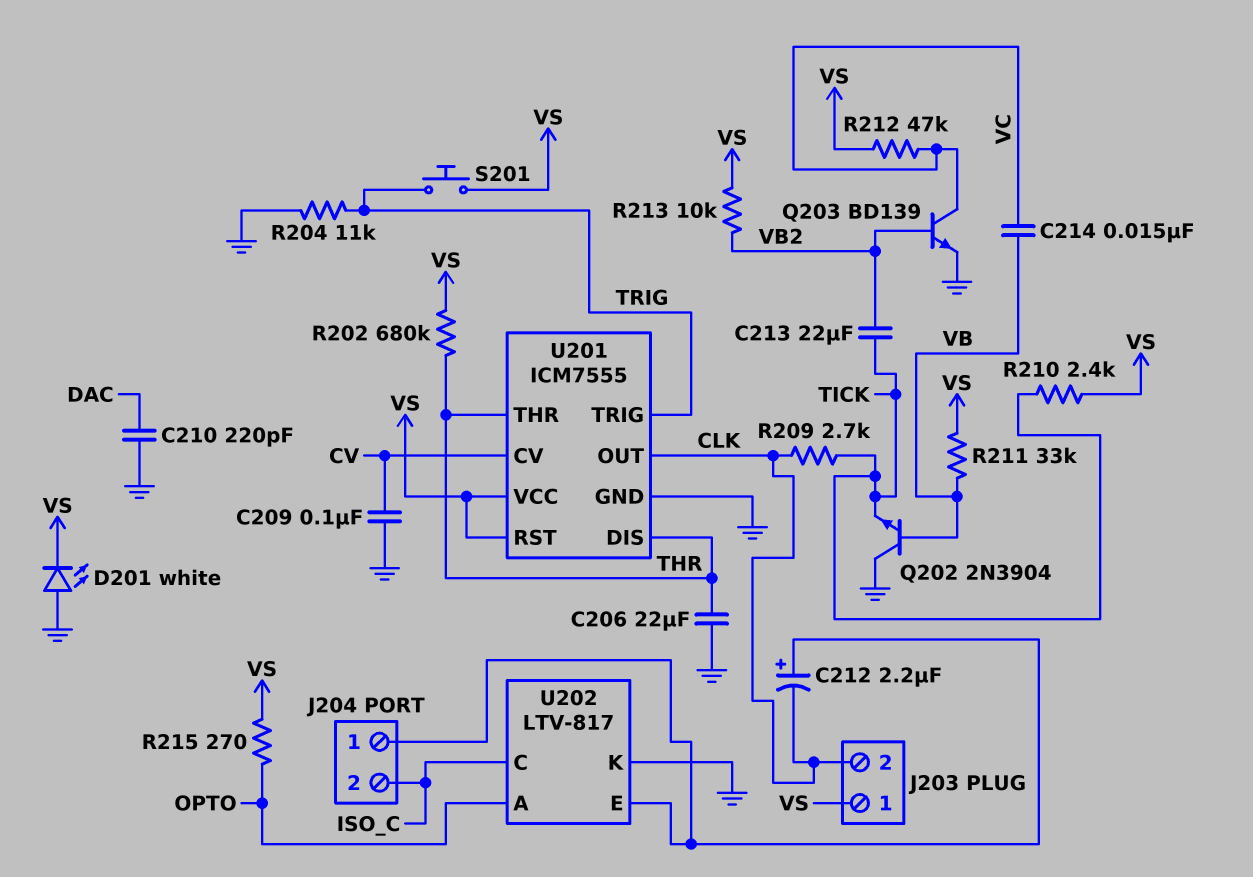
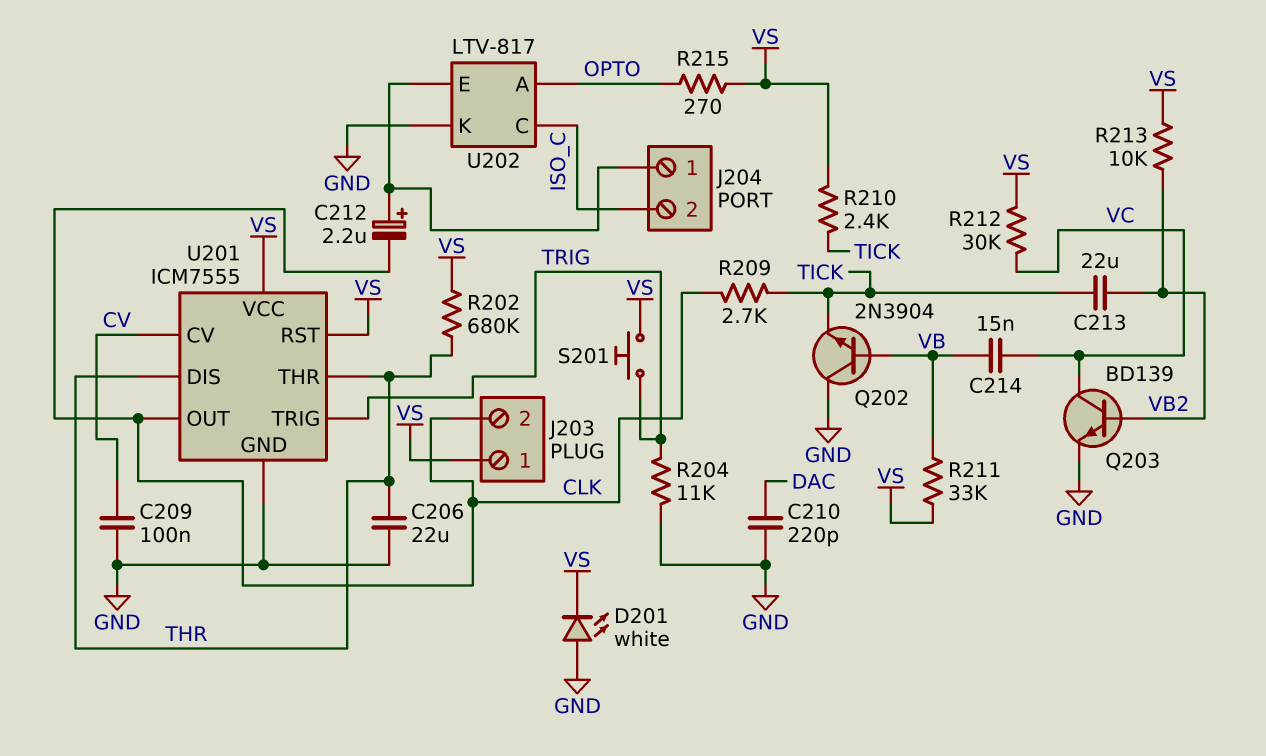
R212: 47k (VC, VS) -> 30k (VC, VS)

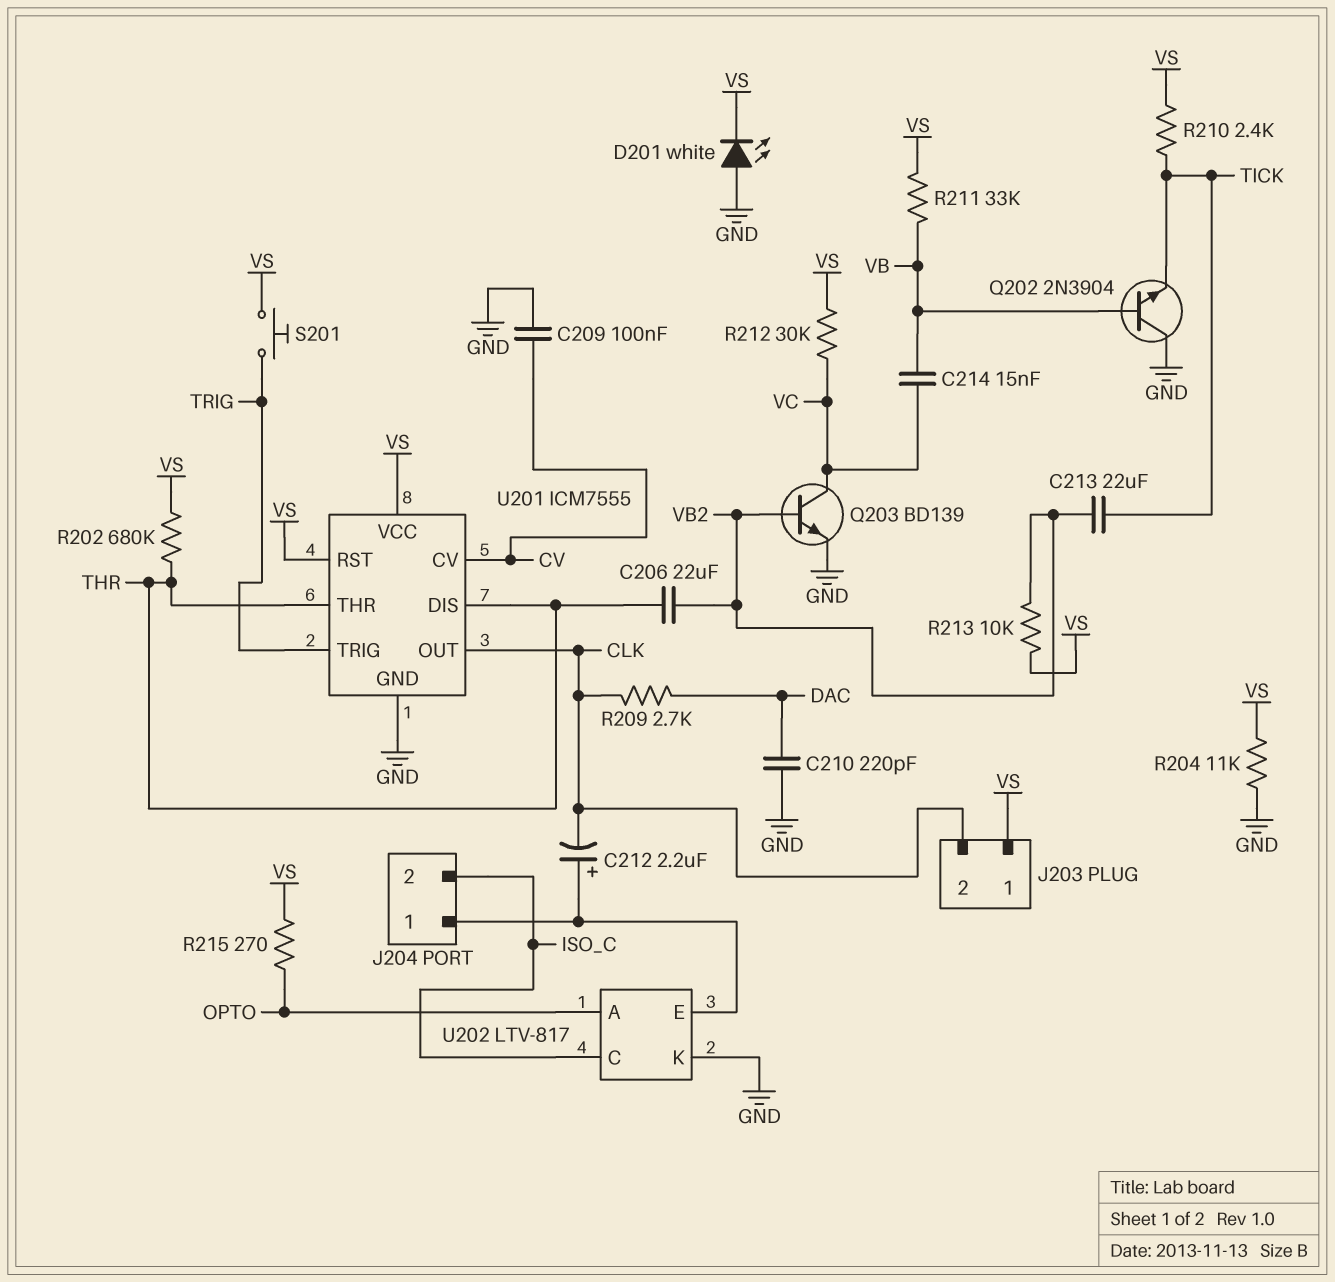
C206: 22uF (GND, THR) -> 22uF (THR, VB2)
R204: 11k (GND, TRIG) -> 11k (GND, VS)
R209: 2.7k (CLK, TICK) -> 2.7k (CLK, DAC)

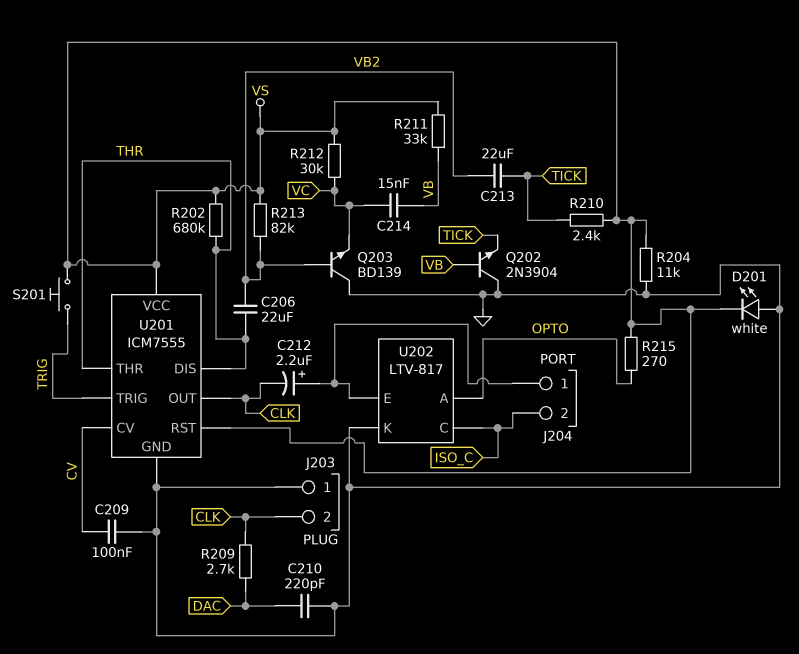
J203 pin 1: VS -> GND
Q203: NPN BD139 (B VB2, C VC, E GND) -> NPN BD139 (B VB2, C GND, E VC)
R213: 10k (VB2, VS) -> 82k (VB2, VS)

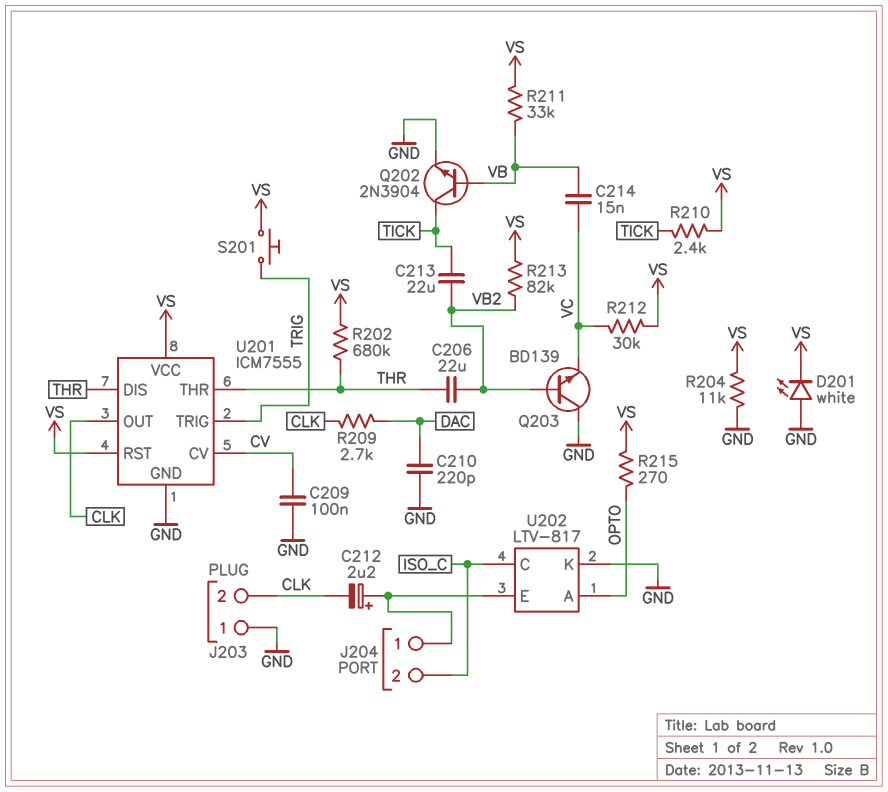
Q202: NPN 2N3904 (B VB, C GND, E TICK) -> NPN 2N3904 (B VB, C TICK, E GND)

